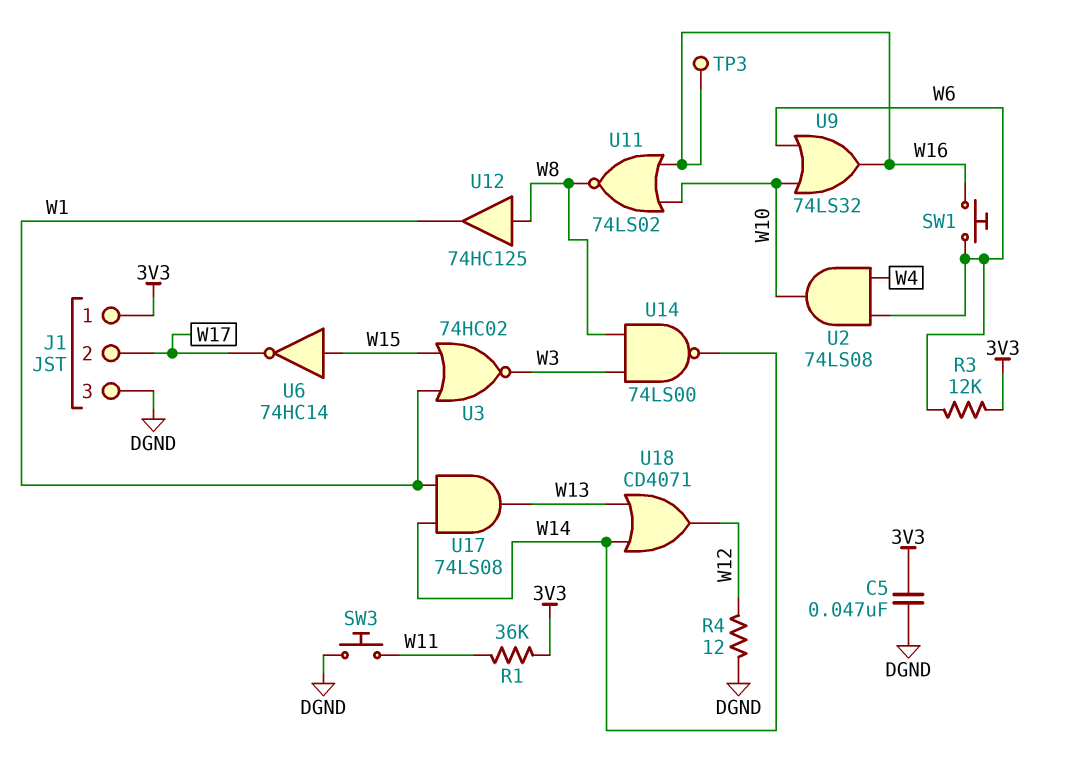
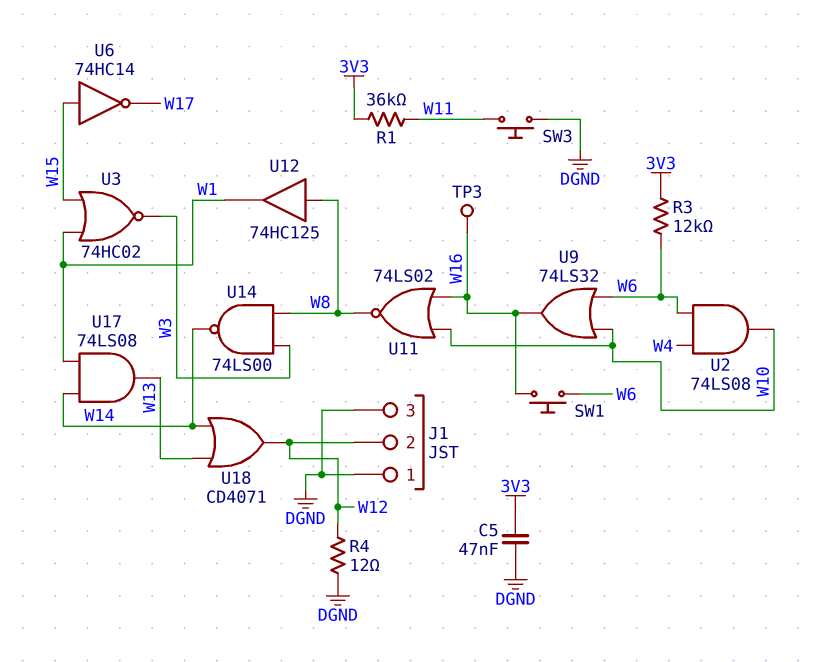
J1 pin 1: 3V3 -> DGND
J1 pin 2: W17 -> W12

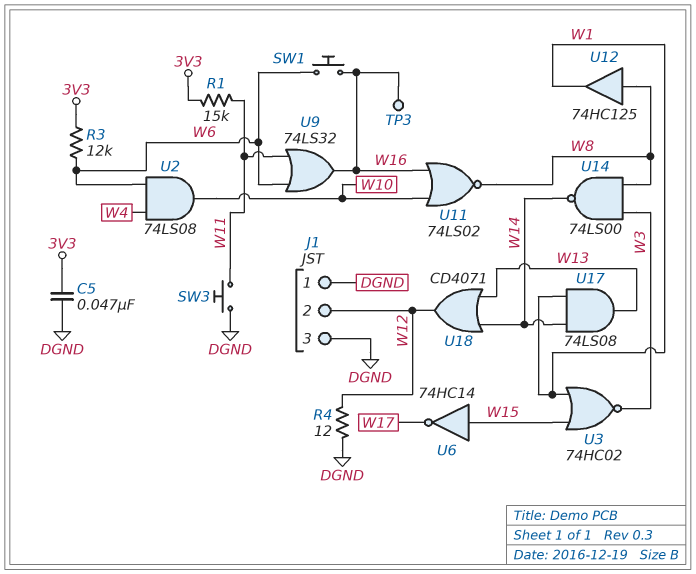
R1: 36k (3V3, W11) -> 15k (3V3, W11)
U9: OR 74LS32 (in W6, in W10, out W16) -> OR 74LS32 (in W6, in W11, out W16)

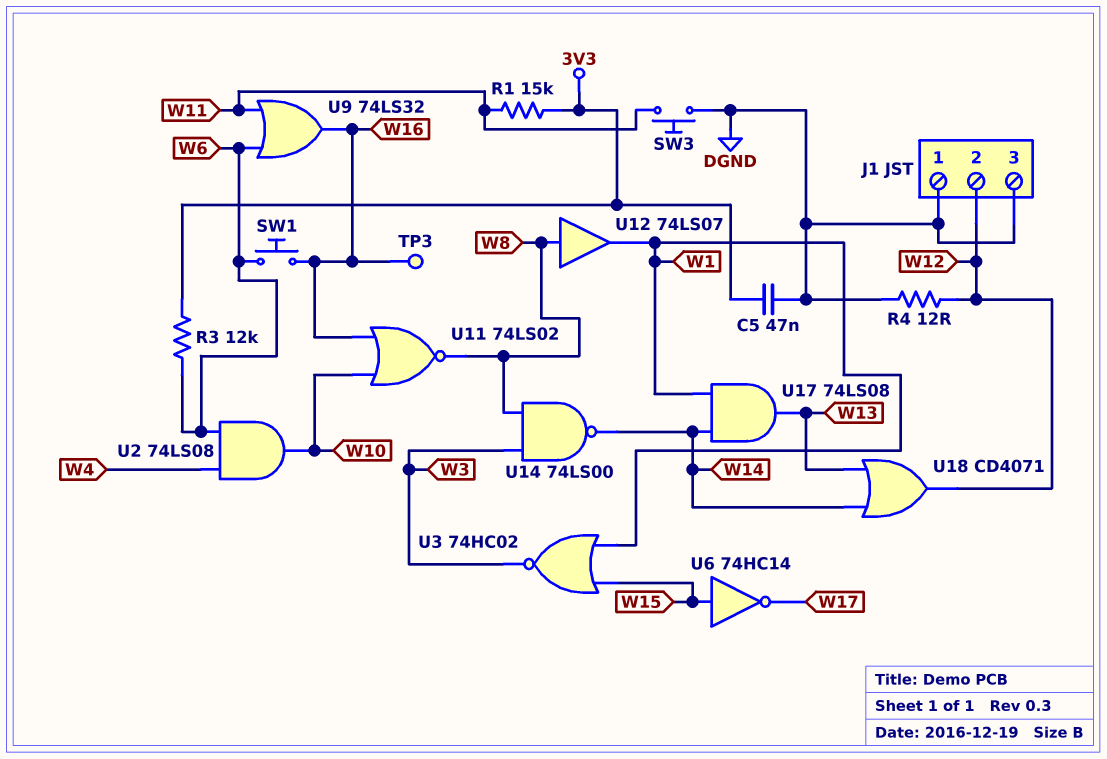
U12: buffer 74HC125 (in W8, out W1) -> buffer 74LS07 (in W8, out W1)

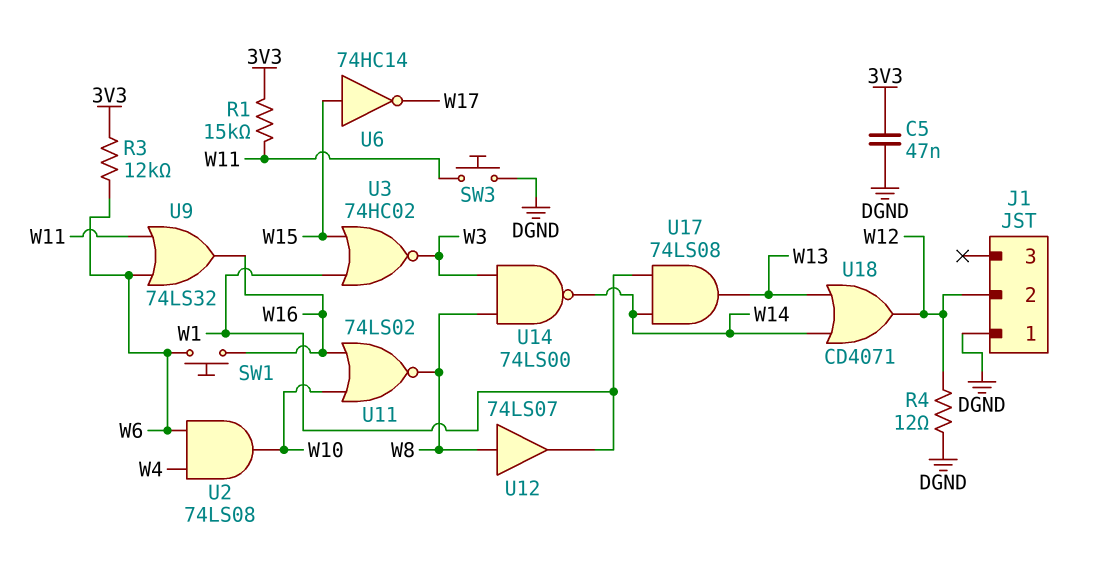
J1 pin 3: DGND -> none
TP3: test point (W16) -> none

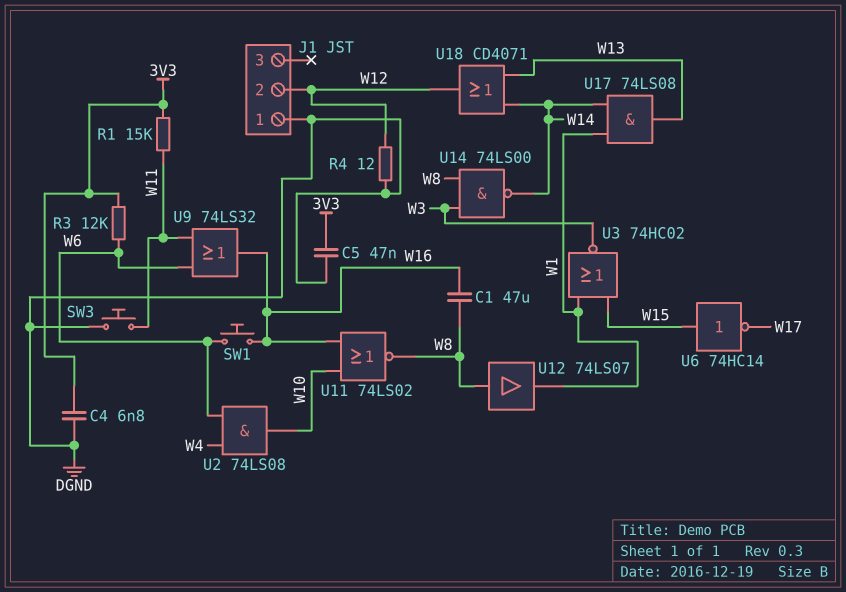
C1: none -> 47uF (W8, W16)
C4: none -> 6.8nF (3V3, DGND)

